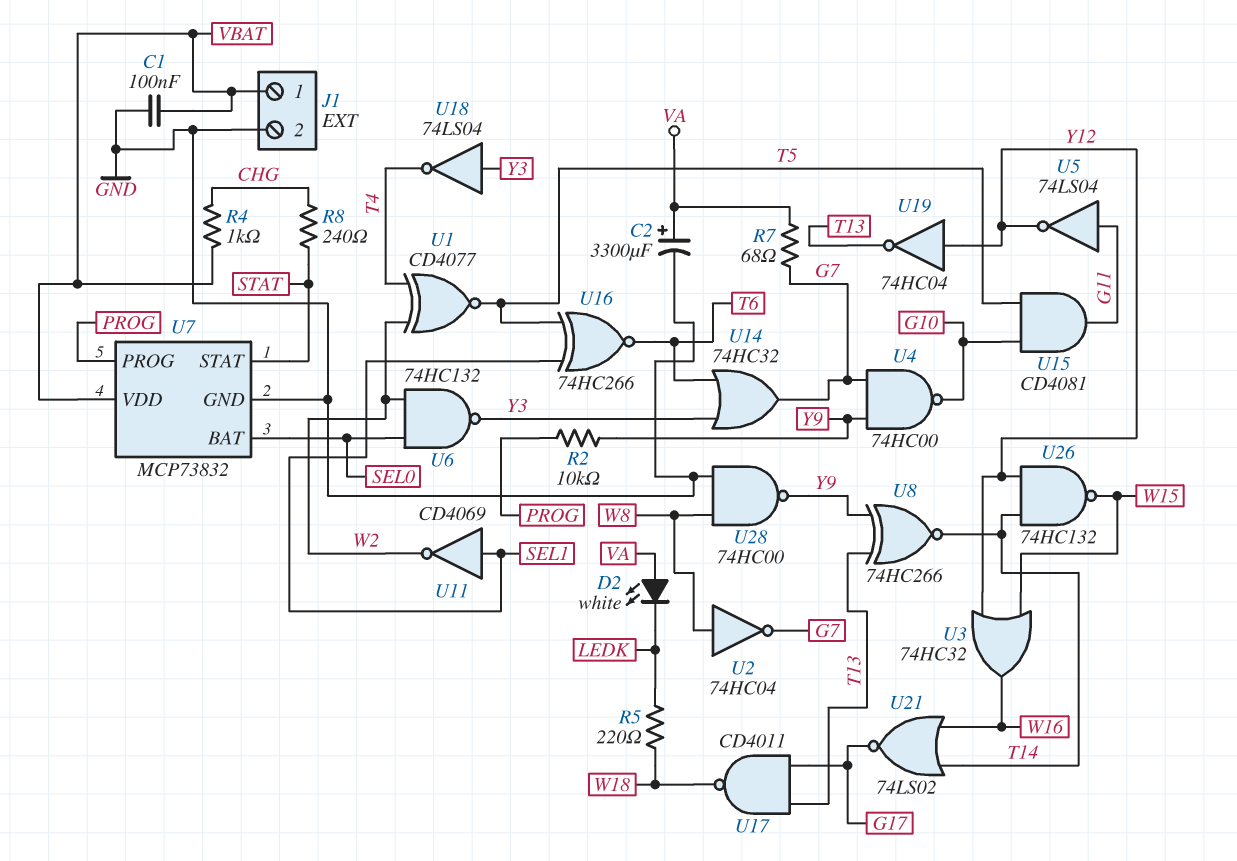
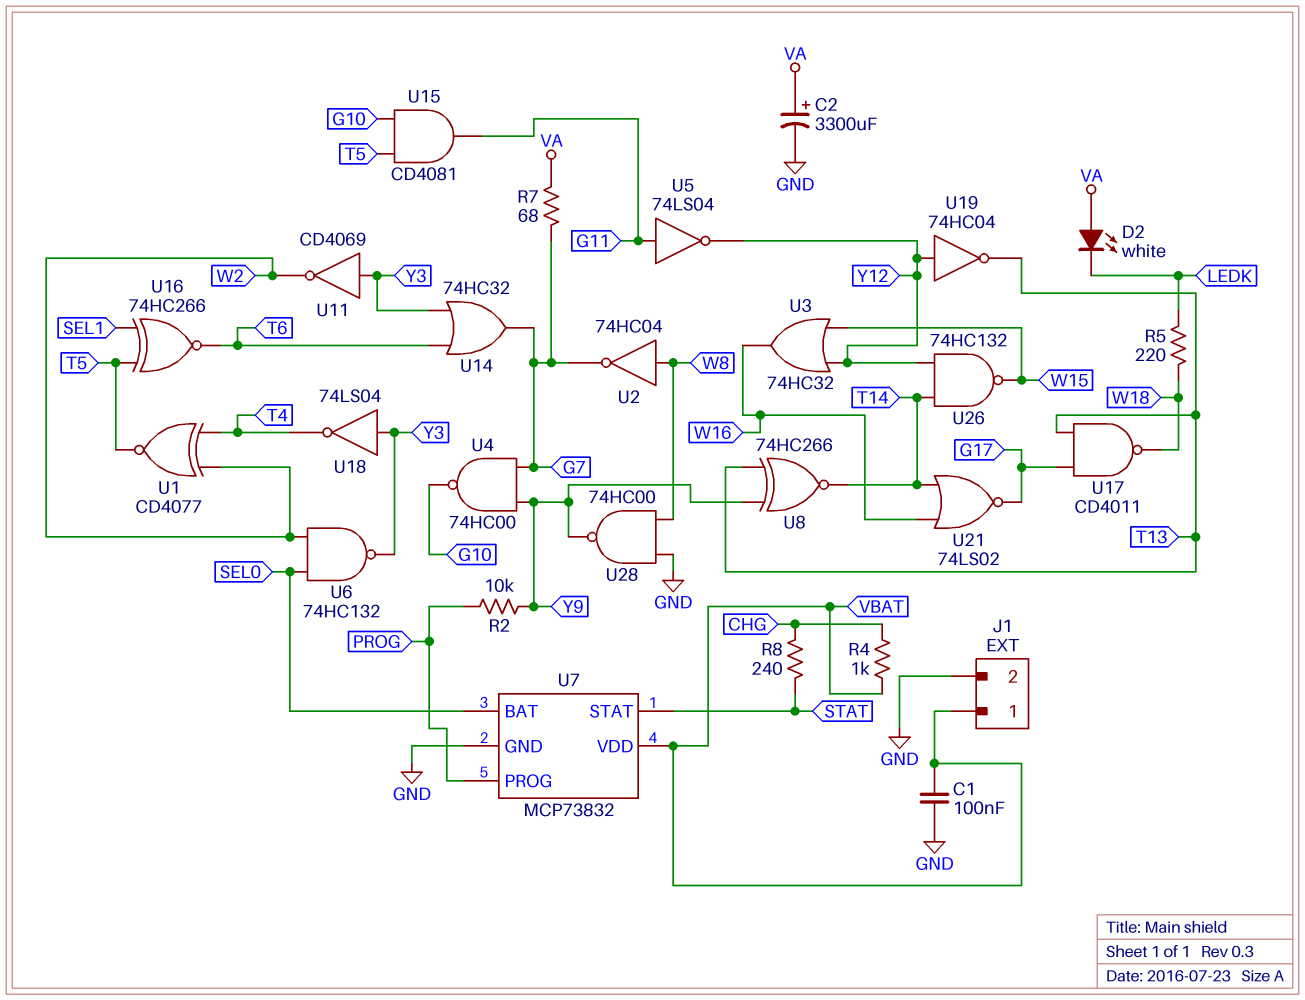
U11: NOT CD4069 (in SEL1, out W2) -> NOT CD4069 (in Y3, out W2)

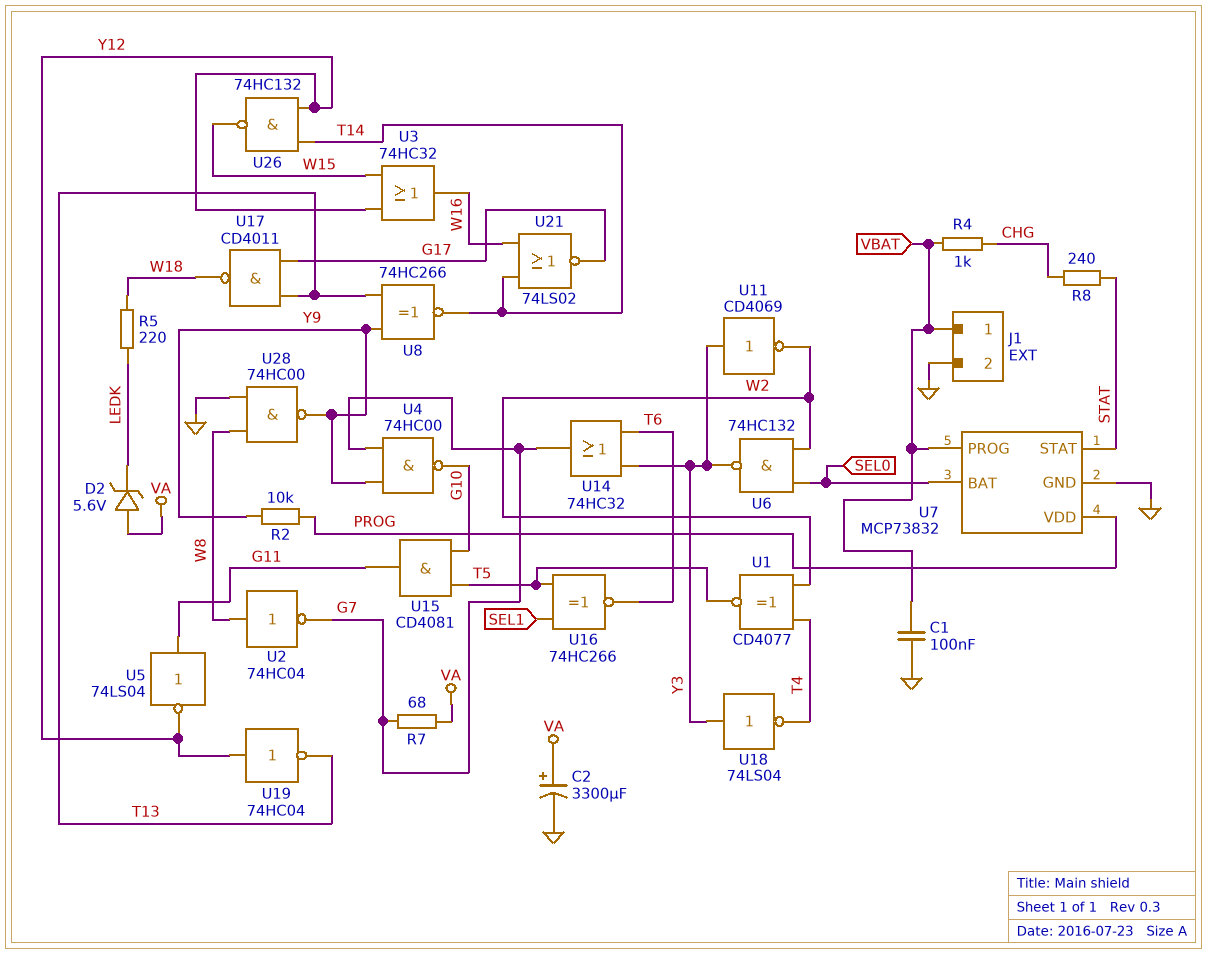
D2: LED white (A VA, K LEDK) -> zener 5.6V (A VA, K LEDK)
U7 pin PROG: PROG -> VBAT
U7 pin VDD: VBAT -> PROG

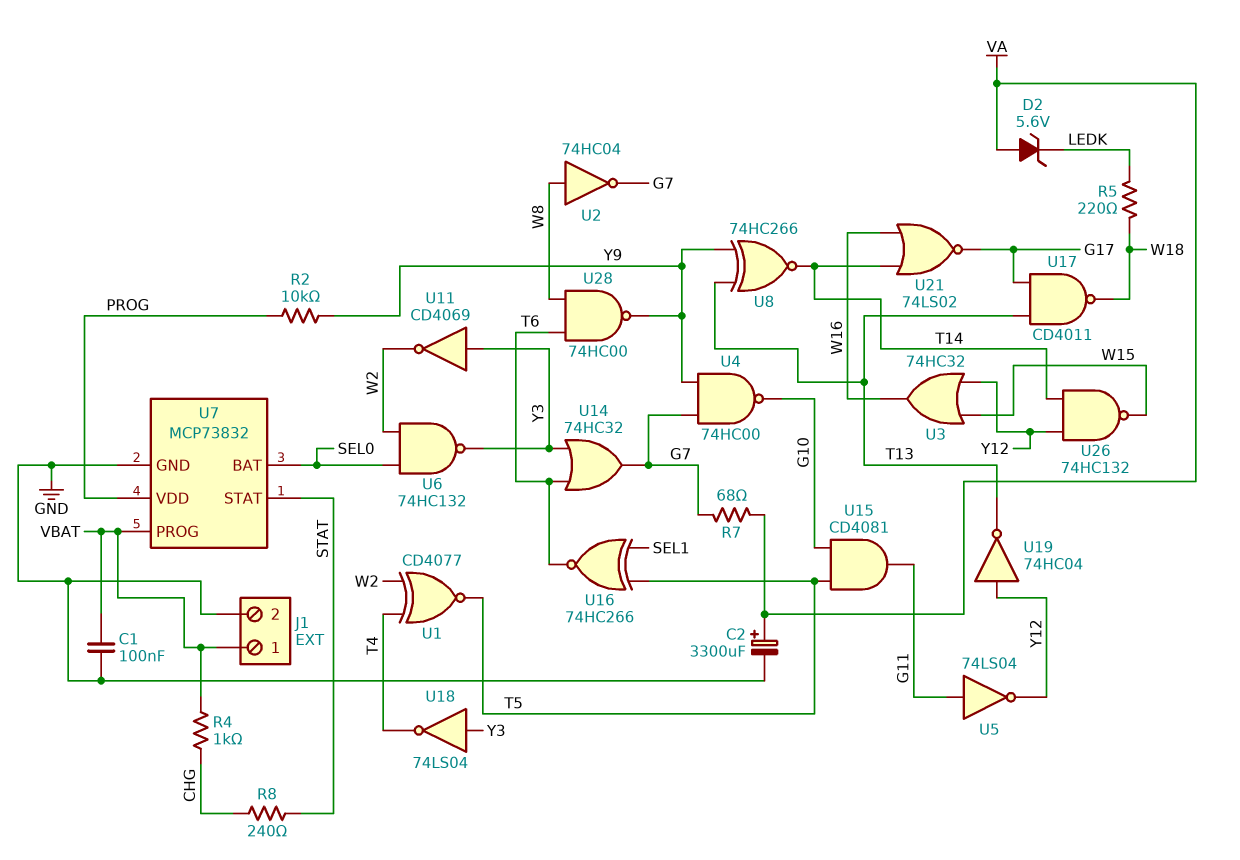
U28: NAND 74HC00 (in GND, in W8, out Y9) -> NAND 74HC00 (in T6, in W8, out Y9)

